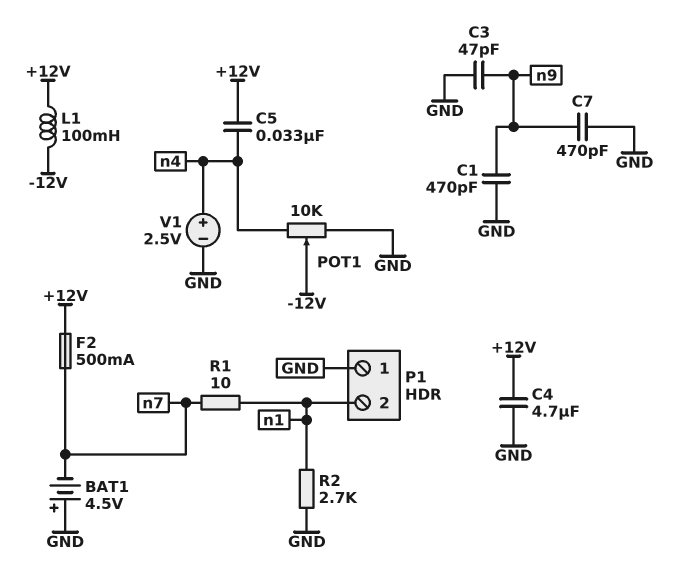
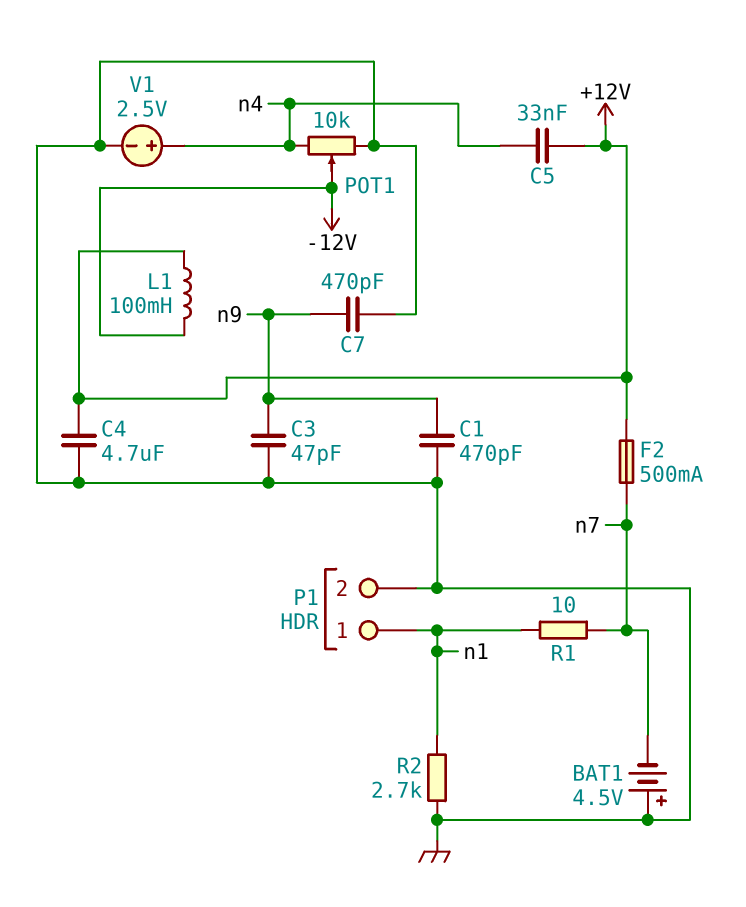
P1 pin 1: GND -> n1
P1 pin 2: n1 -> GND

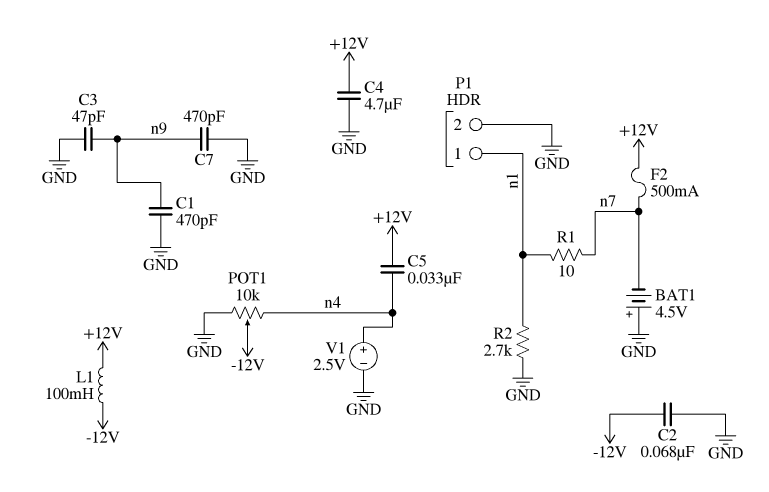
C2: none -> 68nF (-12V, GND)

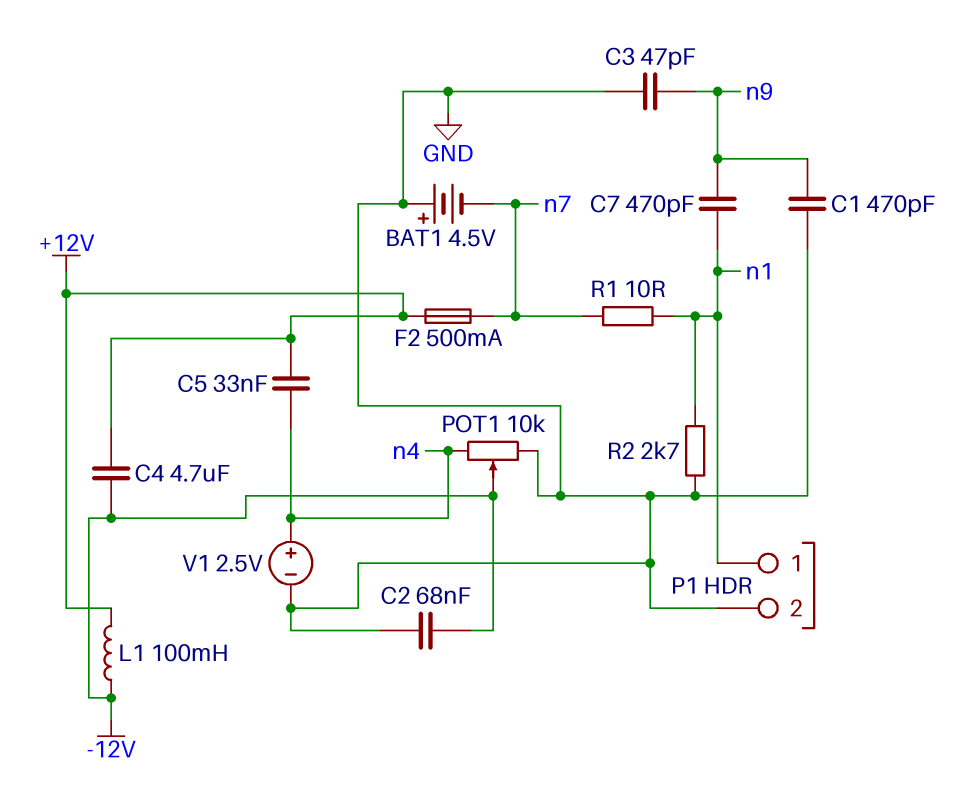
C4: 4.7uF (+12V, GND) -> 4.7uF (+12V, -12V)
C7: 470pF (GND, n9) -> 470pF (n1, n9)

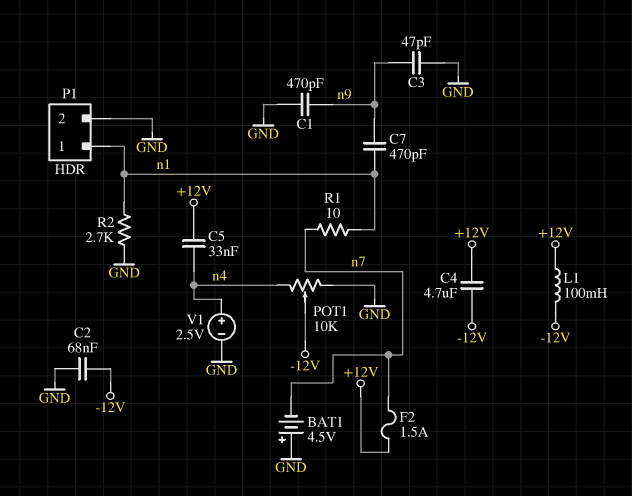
F2: 500mA (+12V, n7) -> 1.5A (+12V, n7)

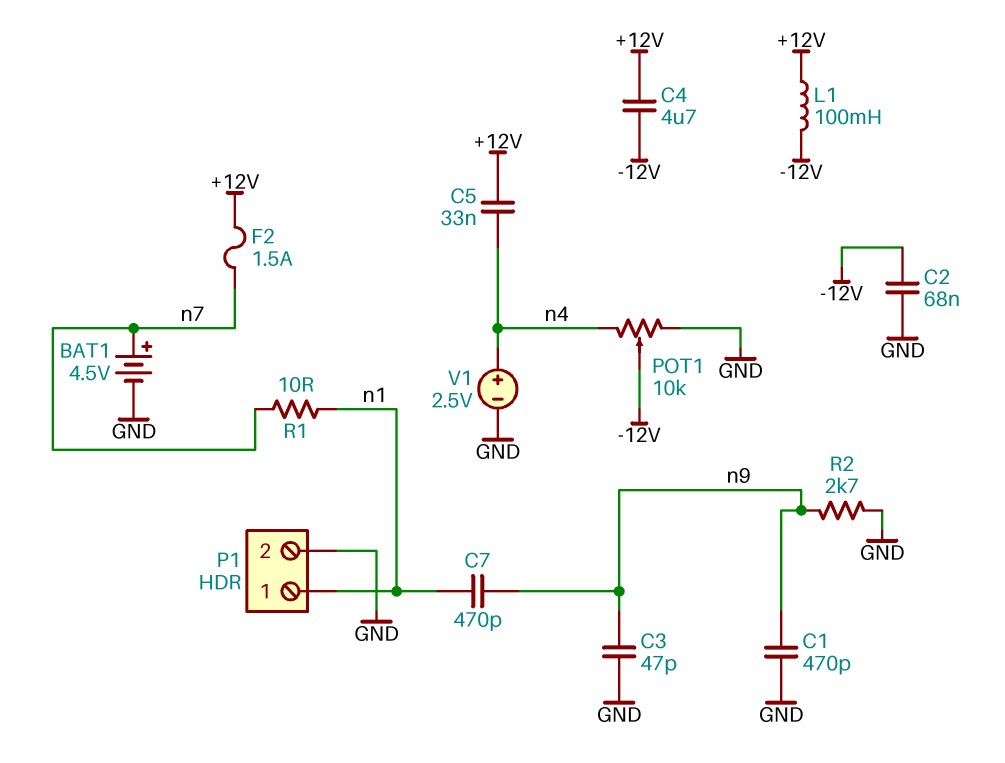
BAT1: 4.5V (plus GND, minus n7) -> 4.5V (plus n7, minus GND)
R2: 2.7k (GND, n1) -> 2.7k (GND, n9)

